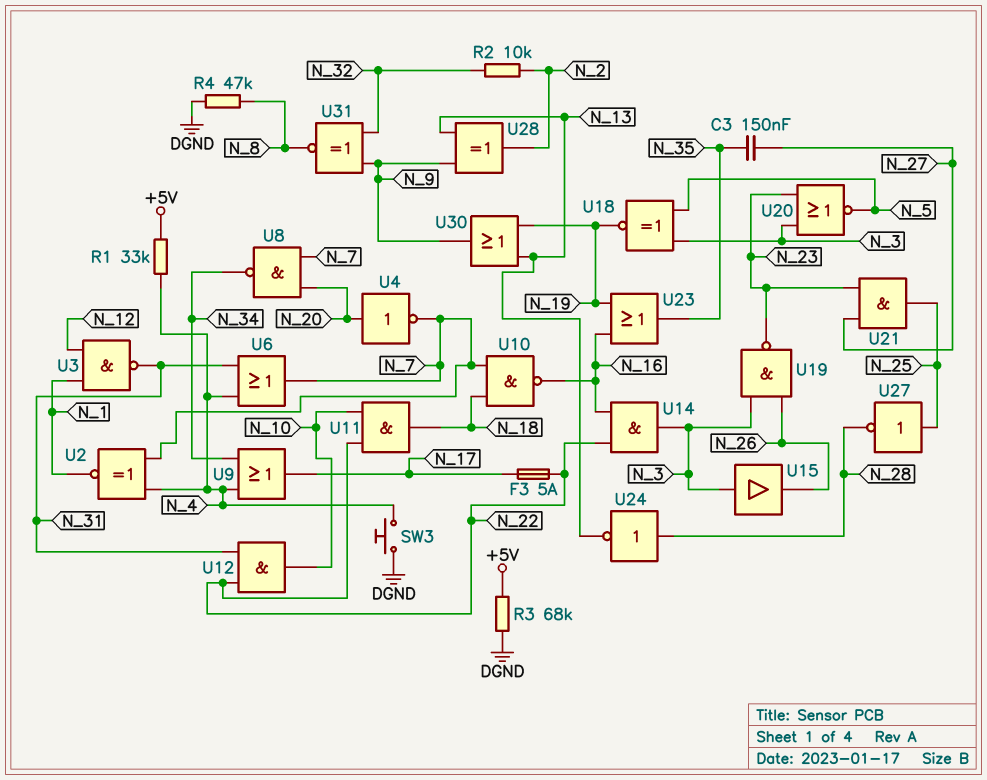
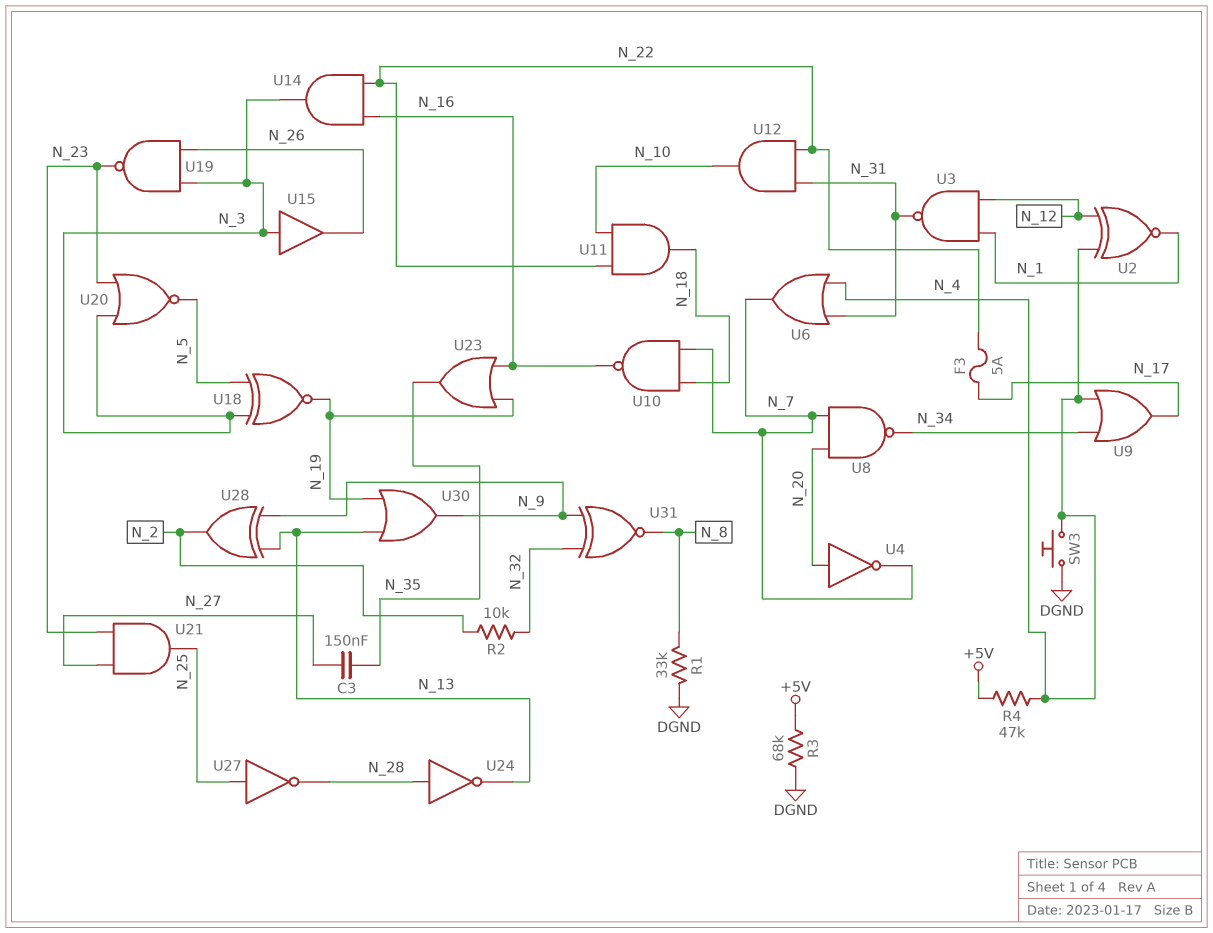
R1: 33k (+5V, N_4) -> 33k (DGND, N_8)
R4: 47k (DGND, N_8) -> 47k (+5V, N_4)
U2: XNOR (in N_4, in N_7, out N_1) -> XNOR (in N_4, in N_12, out N_1)

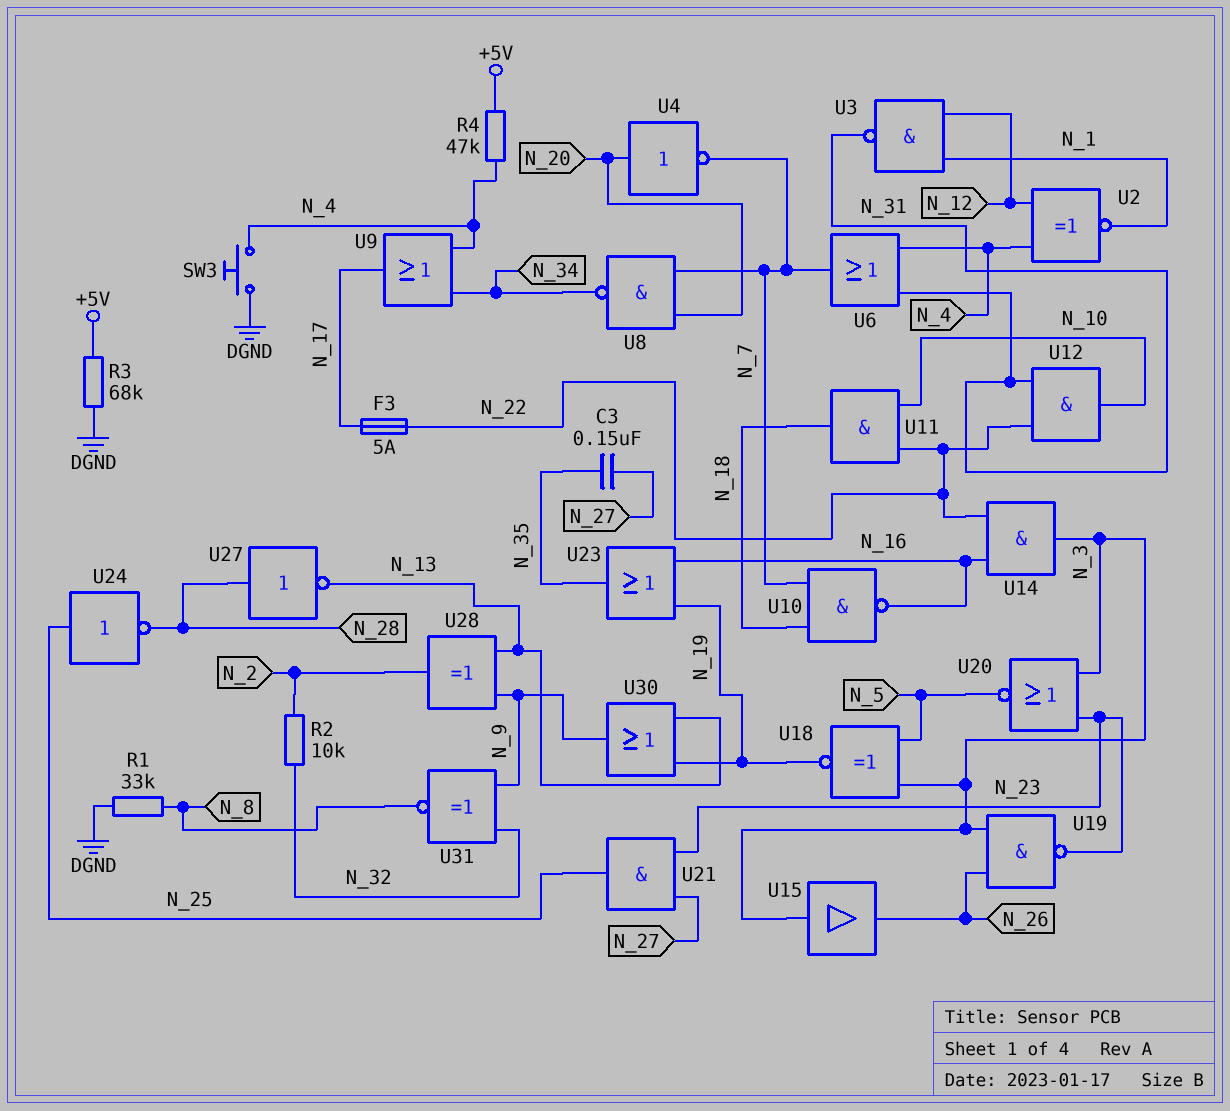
U24: NOT (in N_28, out N_13) -> NOT (in N_25, out N_28)
U27: NOT (in N_25, out N_28) -> NOT (in N_28, out N_13)

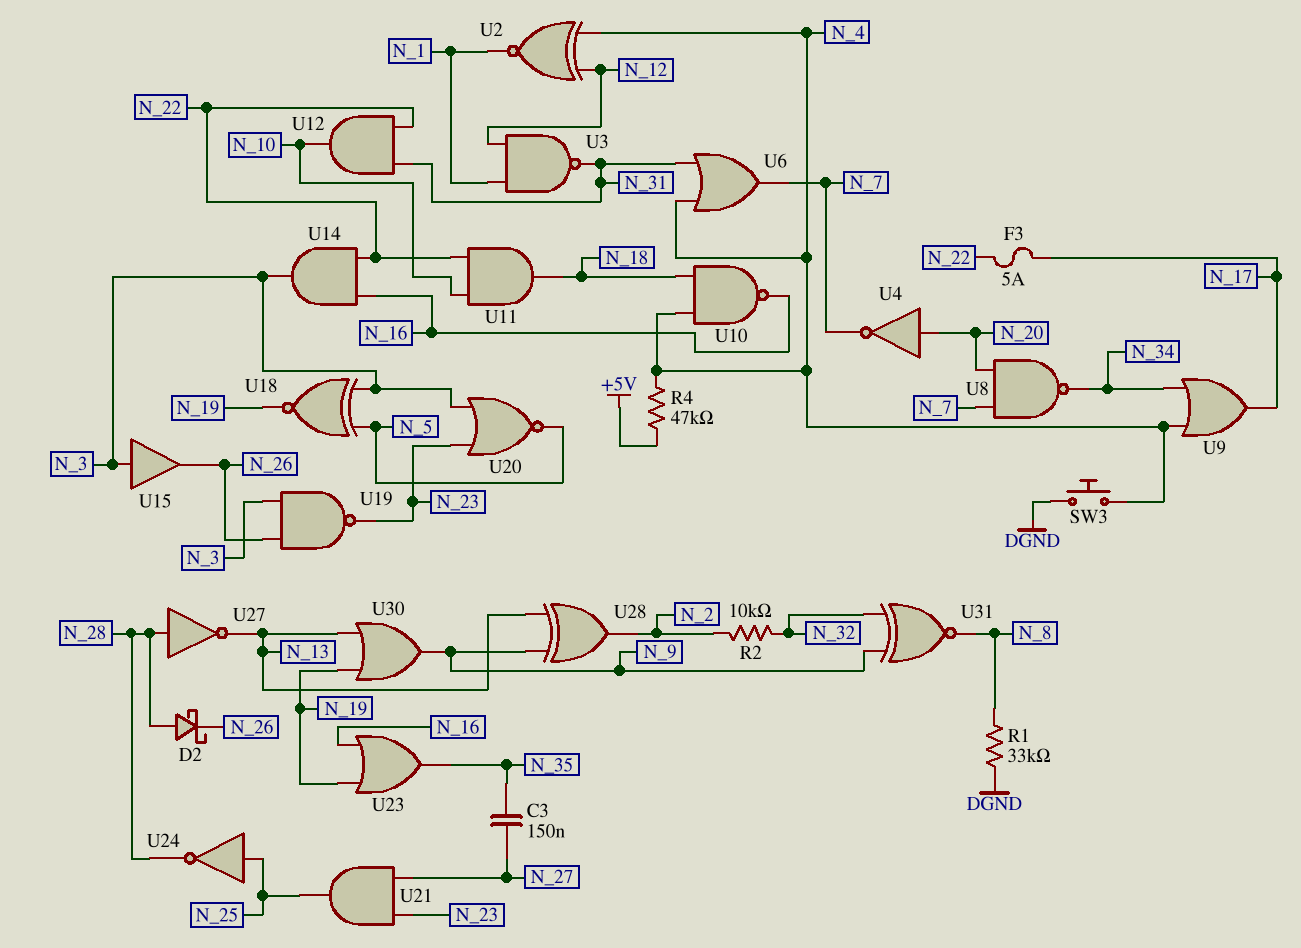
D2: none -> schottky (A N_28, K N_26)
R3: 68k (+5V, DGND) -> none
U10: NAND (in N_7, in N_18, out N_16) -> NAND (in N_4, in N_18, out N_16)

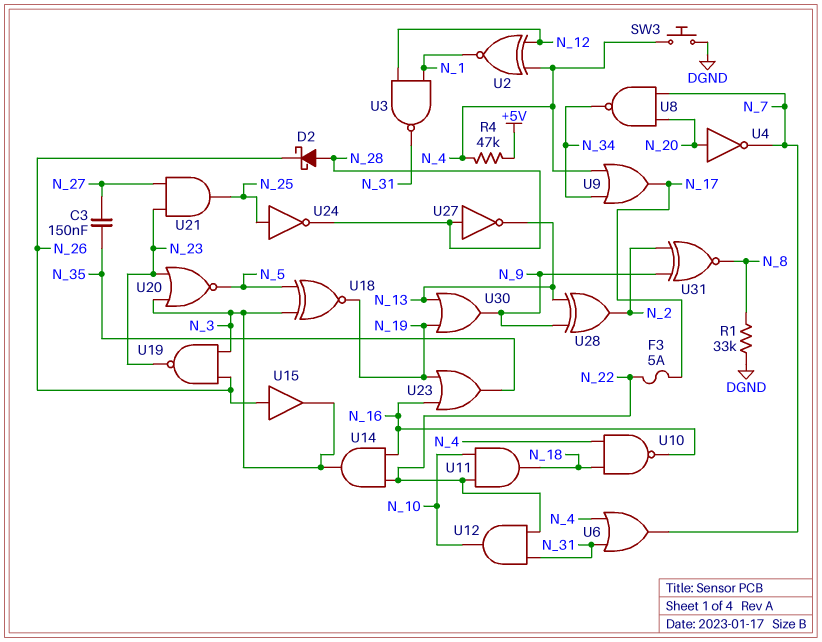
R2: 10k (N_2, N_32) -> none
U15: buffer (in N_3, out N_26) -> buffer (in N_26, out N_3)
U31: XNOR (in N_9, in N_32, out N_8) -> XNOR (in N_2, in N_9, out N_8)

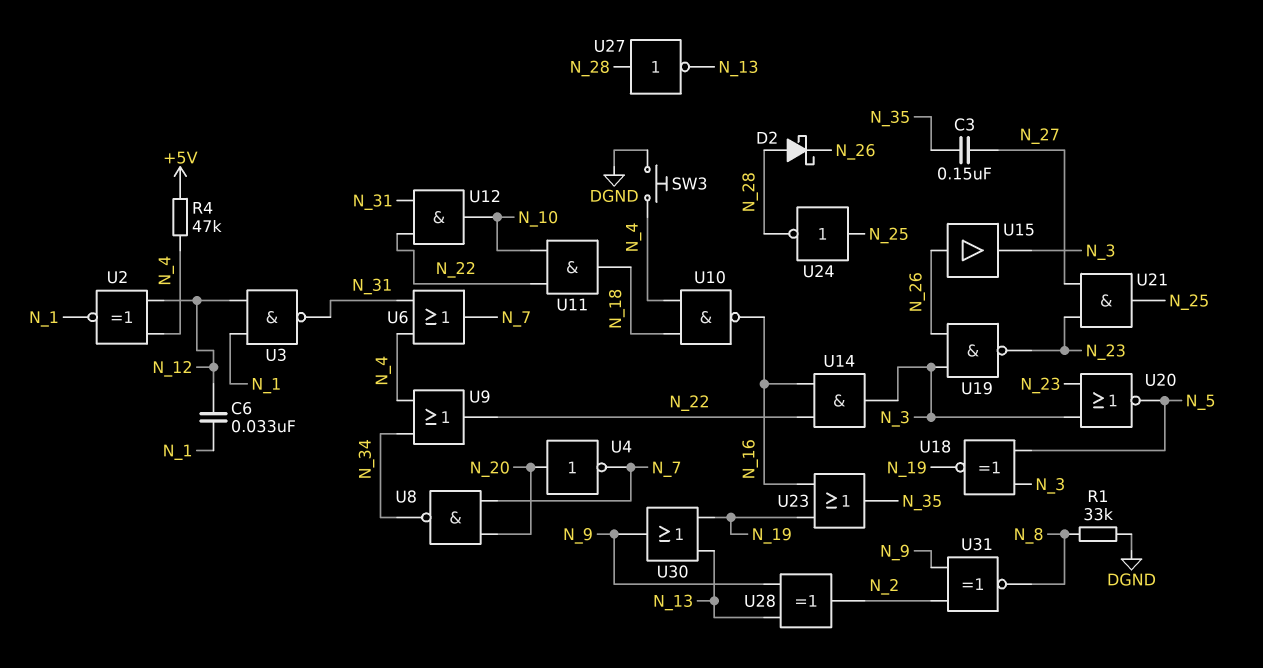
C6: none -> 33nF (N_1, N_12)
F3: 5A (N_17, N_22) -> none
U9: OR (in N_4, in N_34, out N_17) -> OR (in N_4, in N_34, out N_22)

